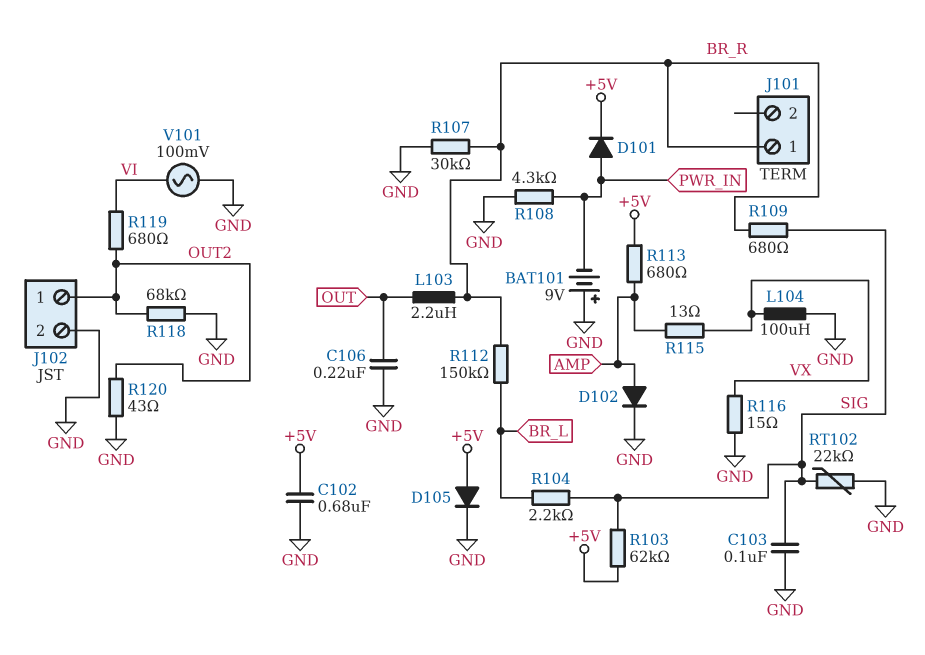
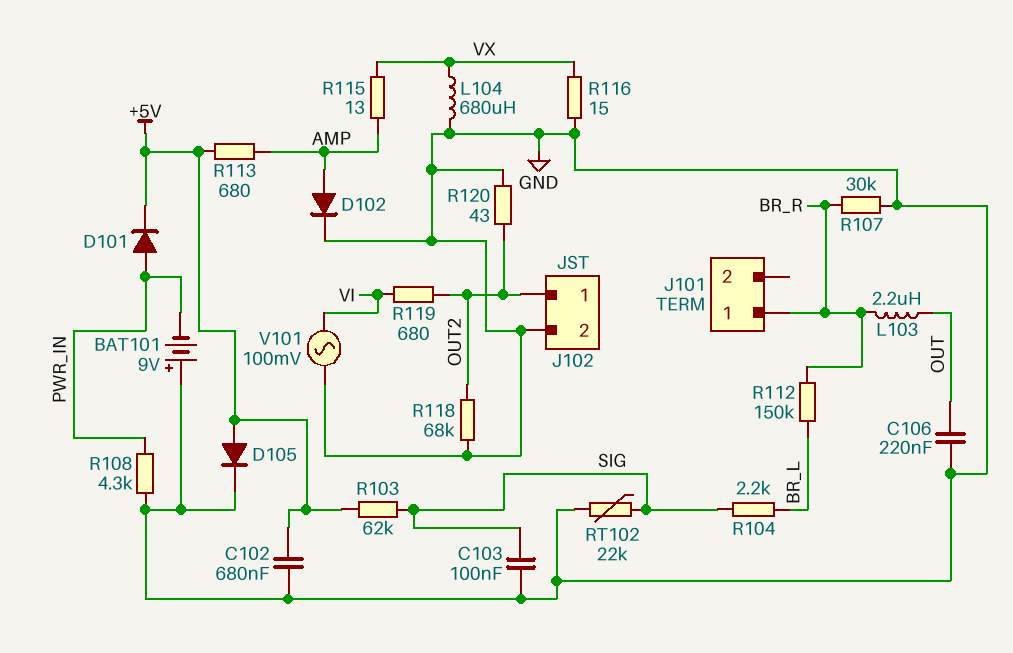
L104: 100uH (GND, VX) -> 680uH (GND, VX)
R109: 680 (BR_R, SIG) -> none

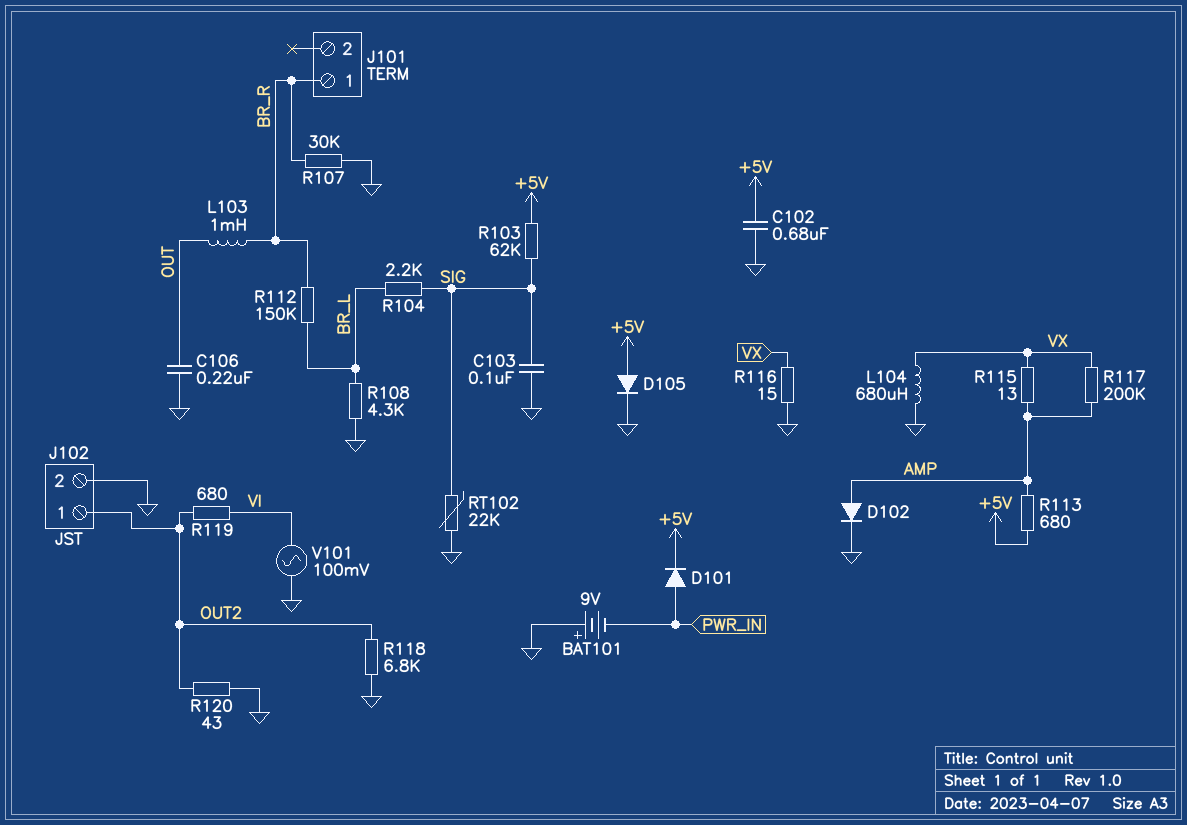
L103: 2.2uH (BR_R, OUT) -> 1mH (BR_R, OUT)
R108: 4.3k (GND, PWR_IN) -> 4.3k (BR_L, GND)
R117: none -> 200k (AMP, VX)
R118: 68k (GND, OUT2) -> 6.8k (GND, OUT2)

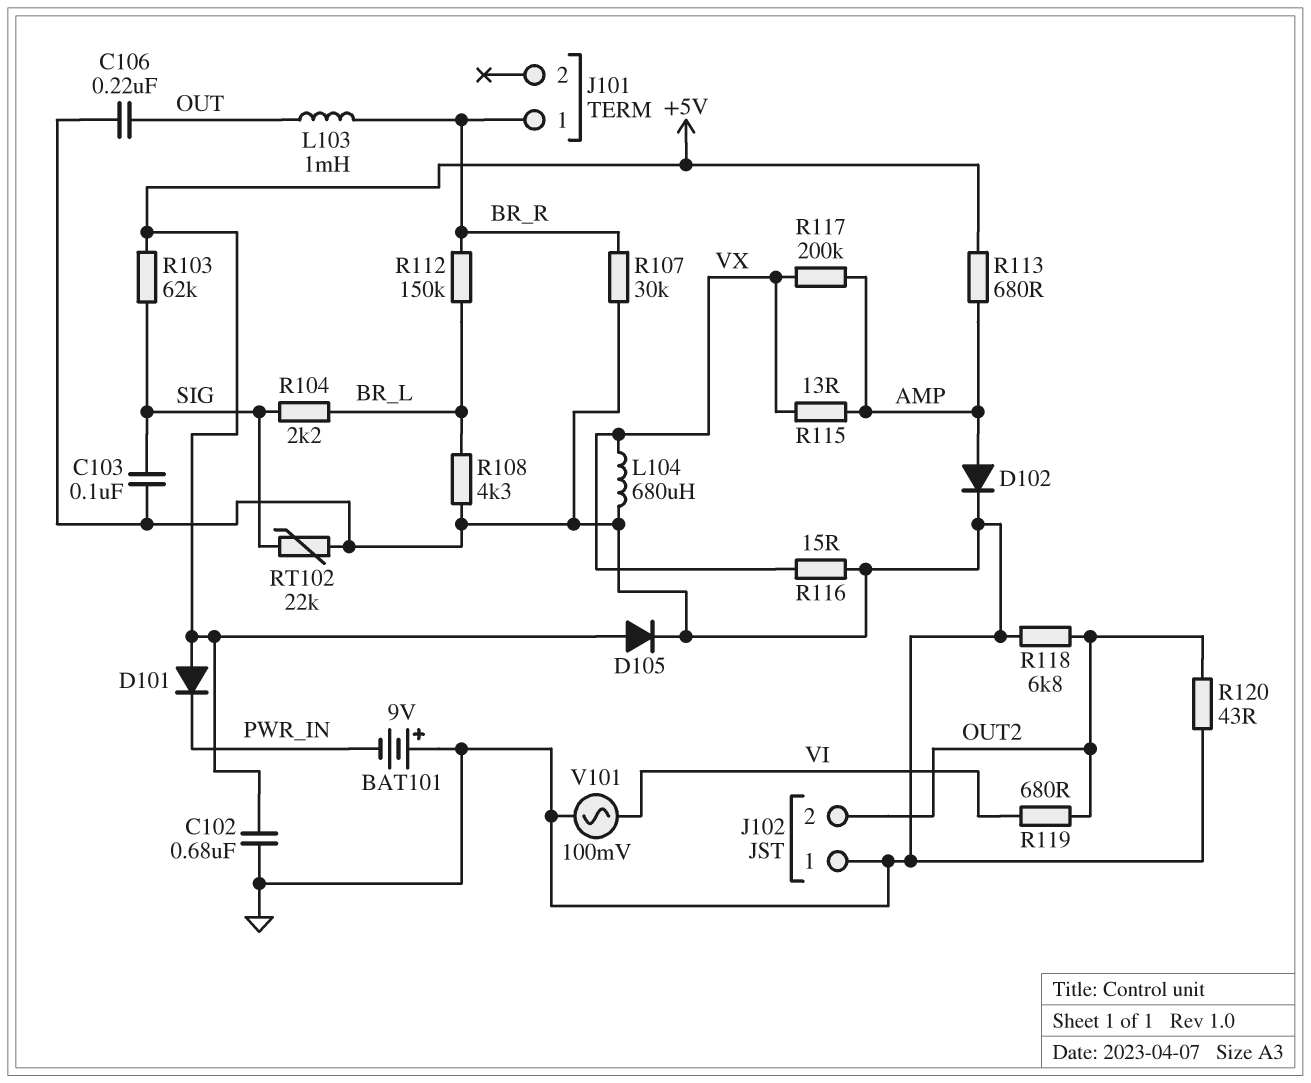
D101: diode (A PWR_IN, K +5V) -> diode (A +5V, K PWR_IN)
J102 pin 1: OUT2 -> GND
J102 pin 2: GND -> OUT2

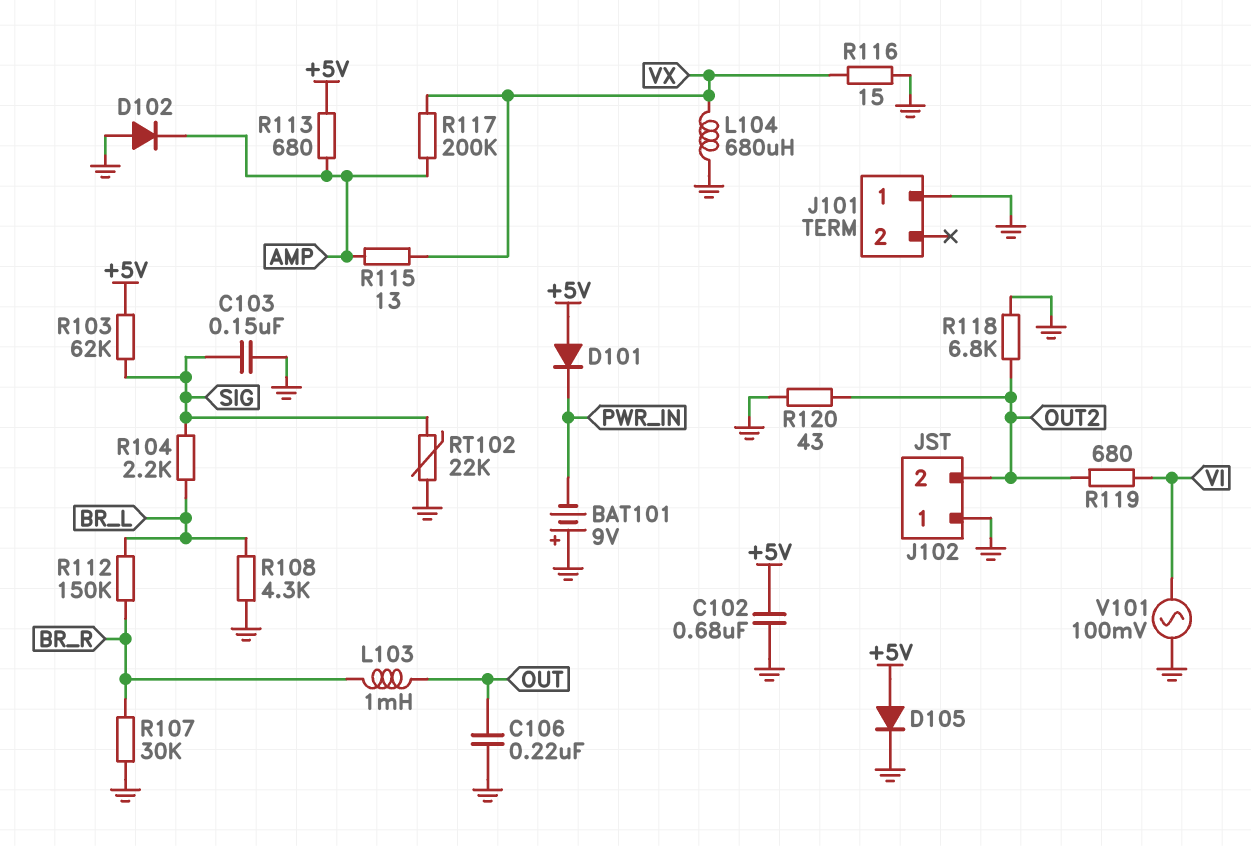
C103: 100nF (GND, SIG) -> 150nF (GND, SIG)
D102: diode (A AMP, K GND) -> diode (A GND, K AMP)
J101 pin 1: BR_R -> GND

